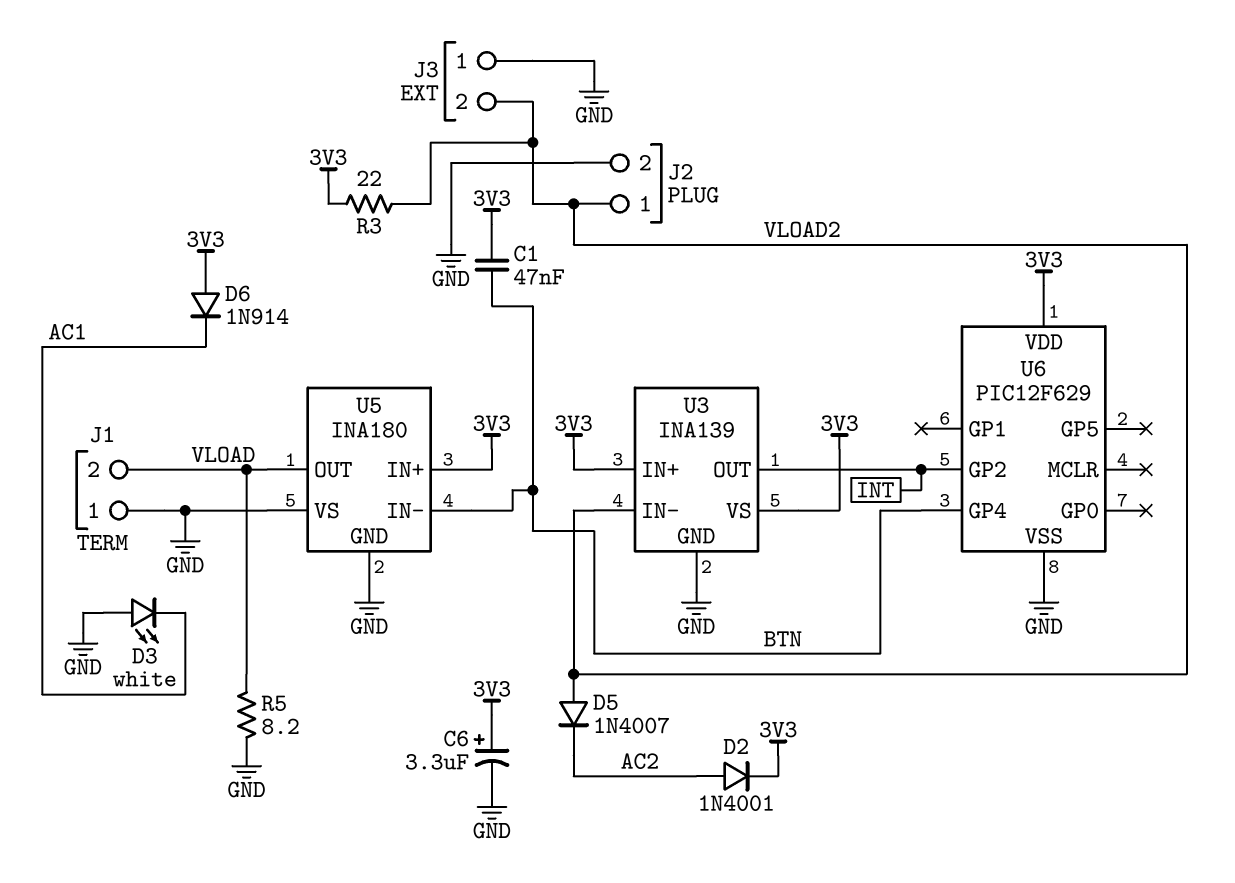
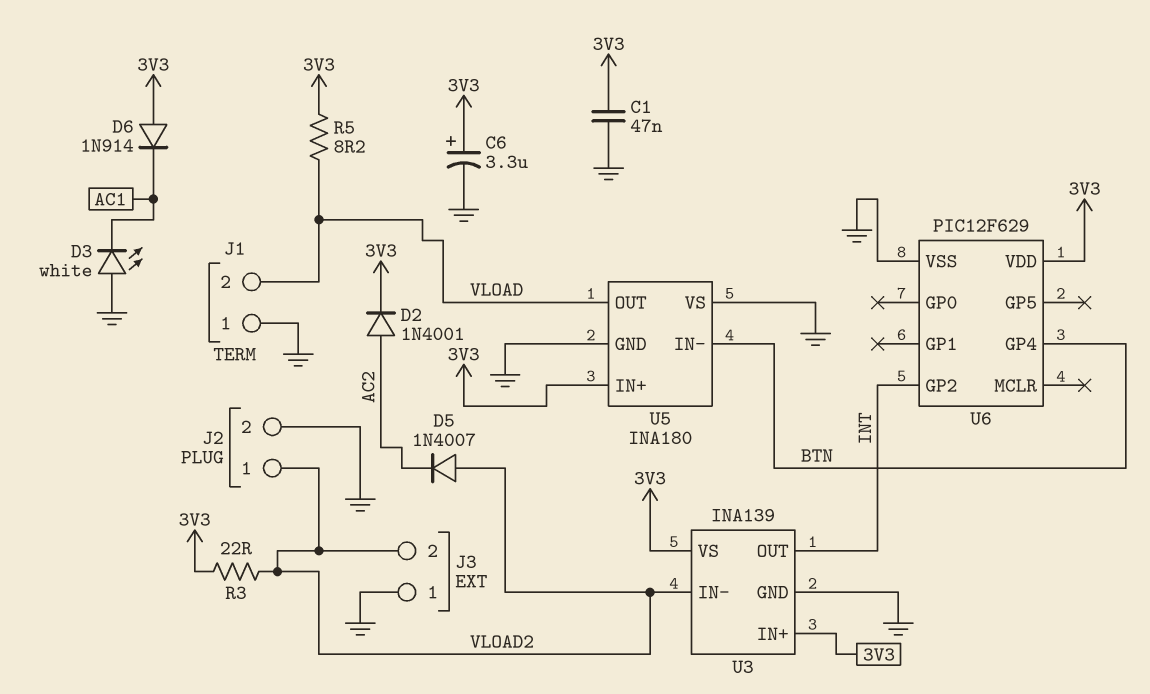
C1: 47nF (3V3, BTN) -> 47nF (3V3, GND)
R5: 8.2 (GND, VLOAD) -> 8.2 (3V3, VLOAD)

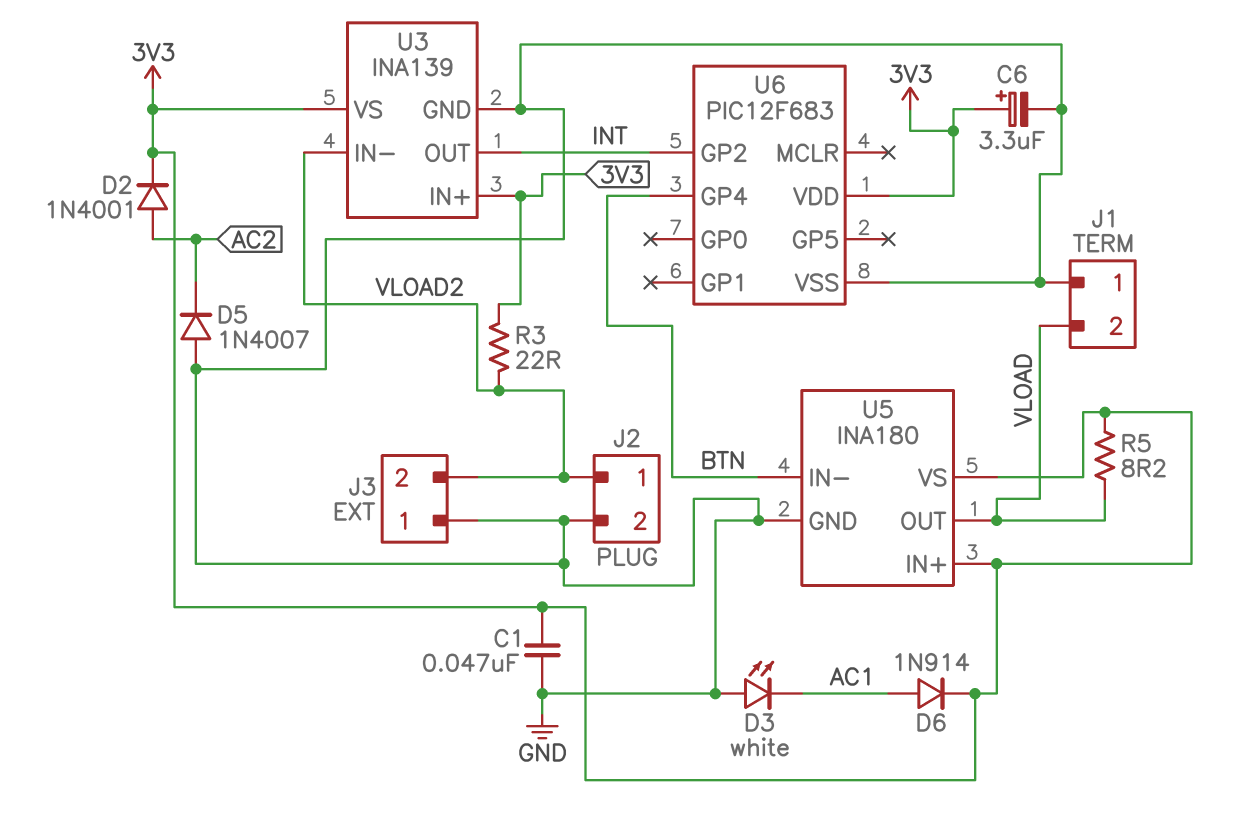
D5: diode 1N4007 (A VLOAD2, K AC2) -> diode 1N4007 (A GND, K AC2)
D6: diode 1N914 (A 3V3, K AC1) -> diode 1N914 (A AC1, K 3V3)
U5 pin VS: GND -> 3V3
U6: PIC12F629 -> PIC12F683

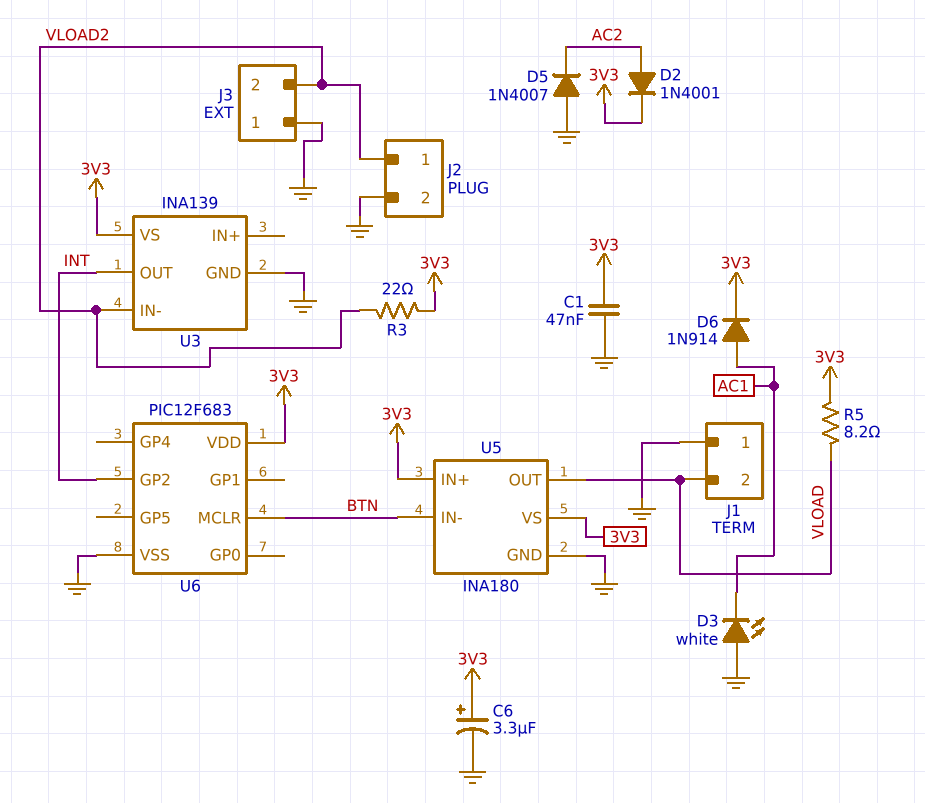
U3 pin IN+: 3V3 -> none
U6 pin GP4: BTN -> none
U6 pin MCLR: none -> BTN

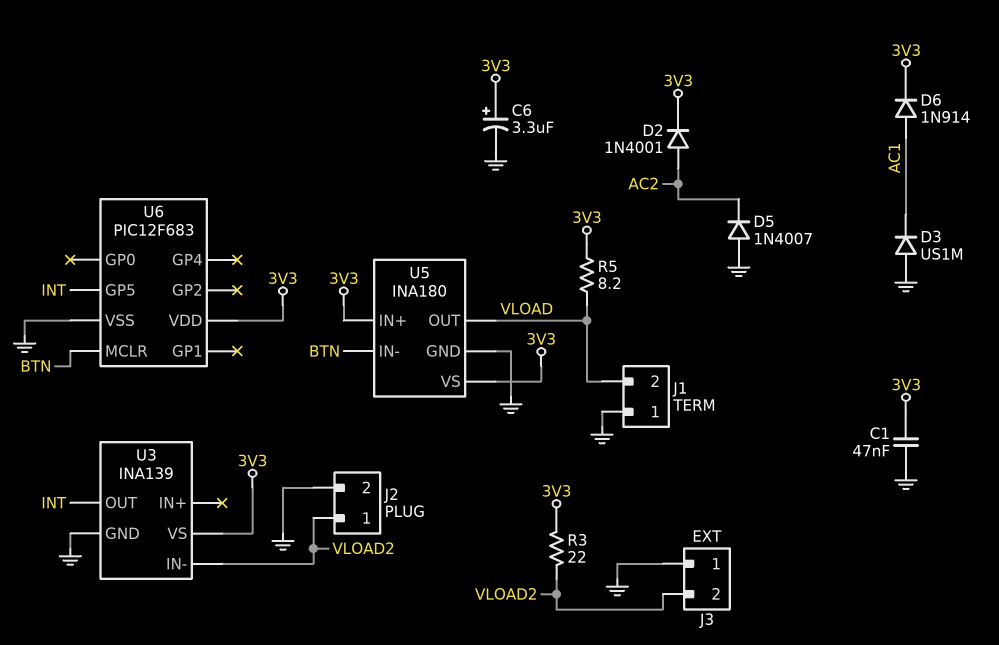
D3: LED white (A GND, K AC1) -> diode US1M (A GND, K AC1)
U6 pin GP2: INT -> none
U6 pin GP5: none -> INT

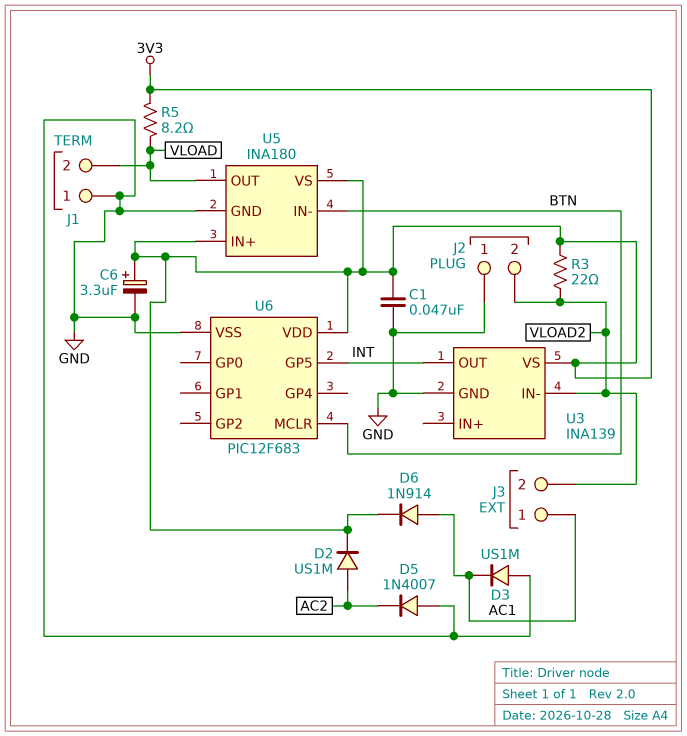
D2: diode 1N4001 (A AC2, K 3V3) -> diode US1M (A AC2, K 3V3)
J2 pin 1: VLOAD2 -> GND
J2 pin 2: GND -> VLOAD2
J3 pin 1: GND -> AC1

